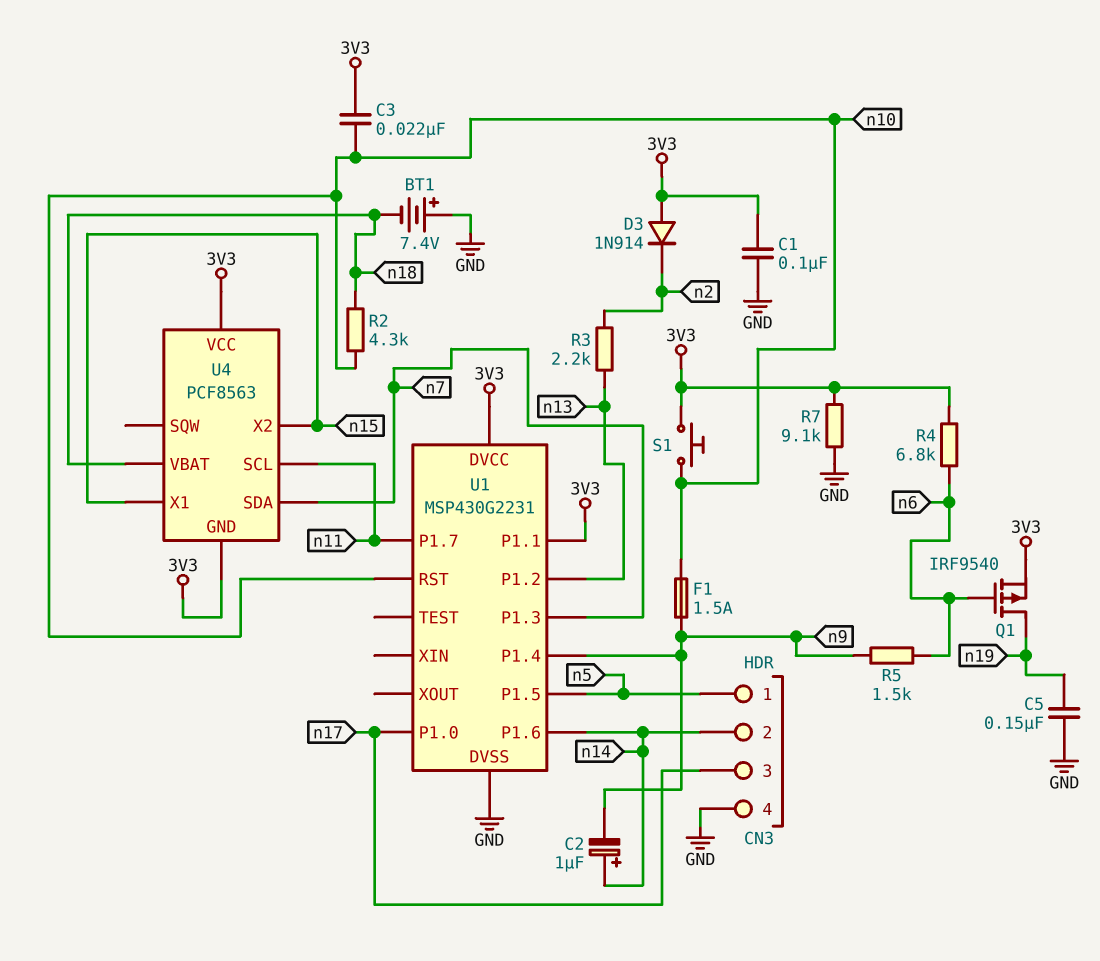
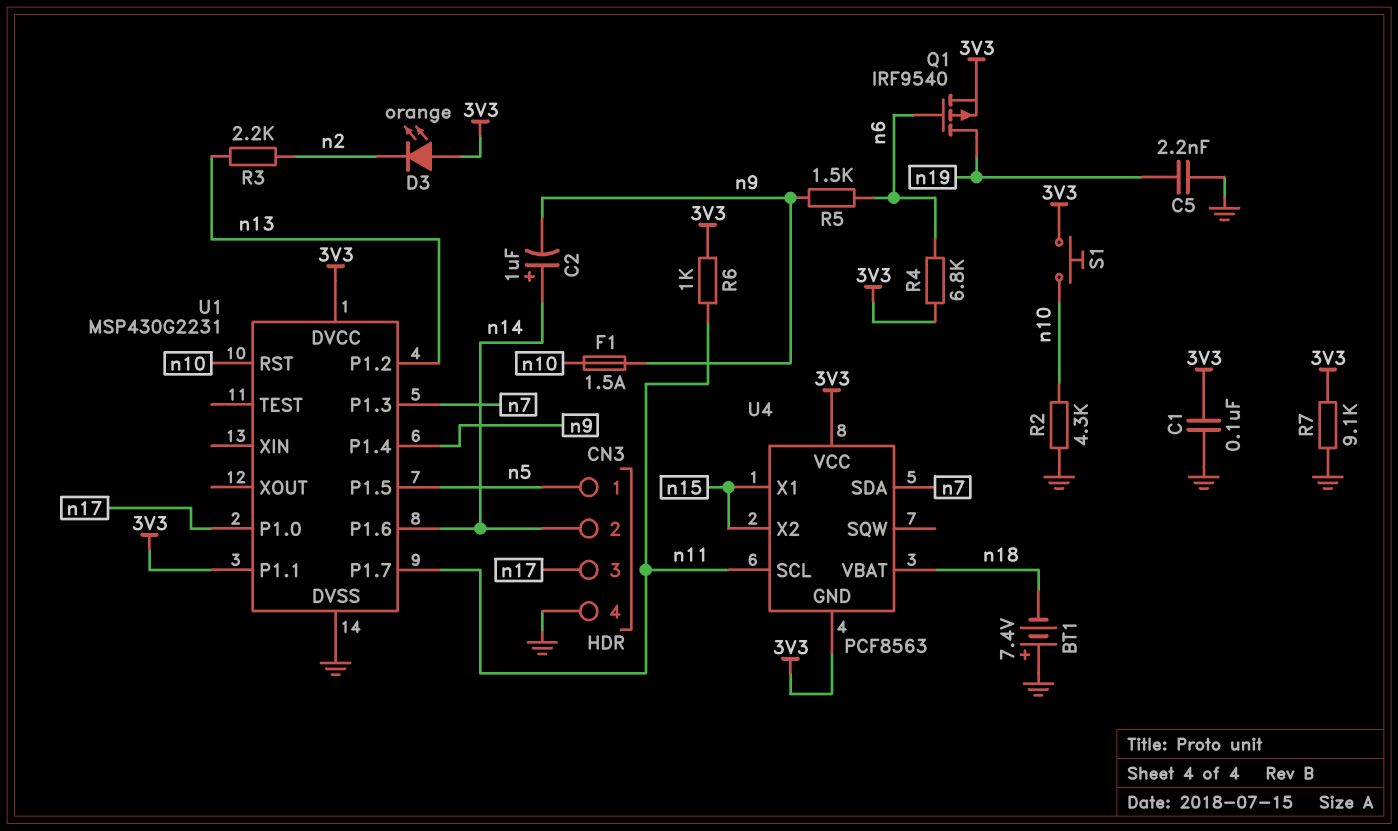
C3: 22nF (3V3, n10) -> none
C5: 150nF (GND, n19) -> 2.2nF (GND, n19)
D3: diode 1N914 (A 3V3, K n2) -> LED orange (A 3V3, K n2)
R2: 4.3k (n10, n18) -> 4.3k (GND, n10)
R6: none -> 1k (3V3, n11)

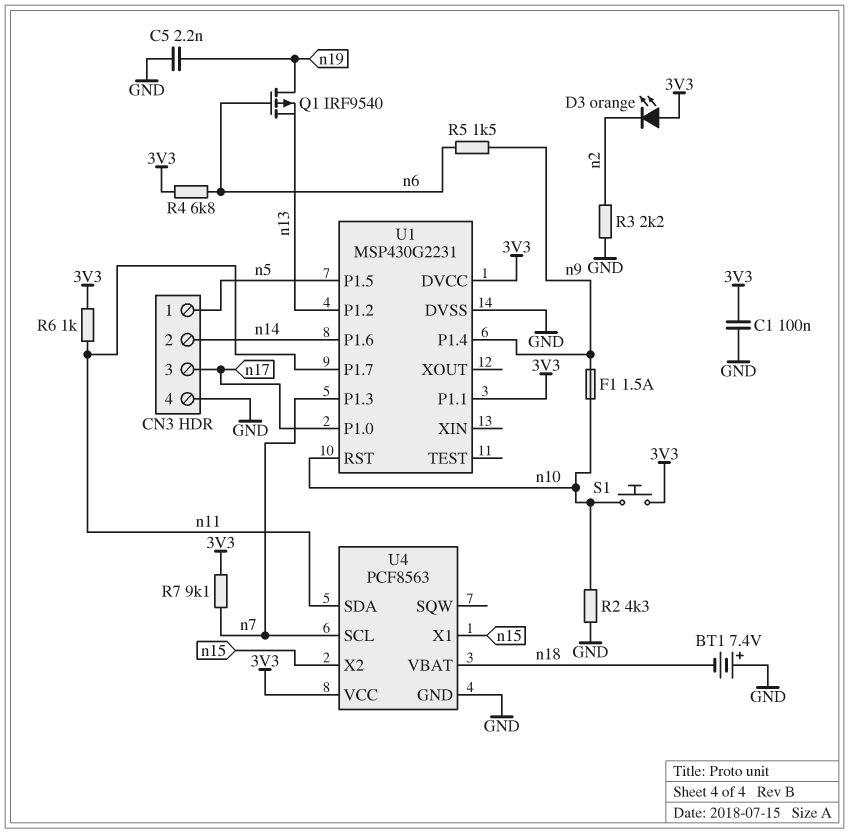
C2: 1uF (plus n14, minus n9) -> none
Q1: PMOS IRF9540 (G n6, D n19, S 3V3) -> PMOS IRF9540 (G n6, D n19, S n13)
R3: 2.2k (n2, n13) -> 2.2k (GND, n2)
R7: 9.1k (3V3, GND) -> 9.1k (3V3, n7)
U4 pin GND: 3V3 -> GND
U4 pin SCL: n11 -> n7
U4 pin SDA: n7 -> n11

